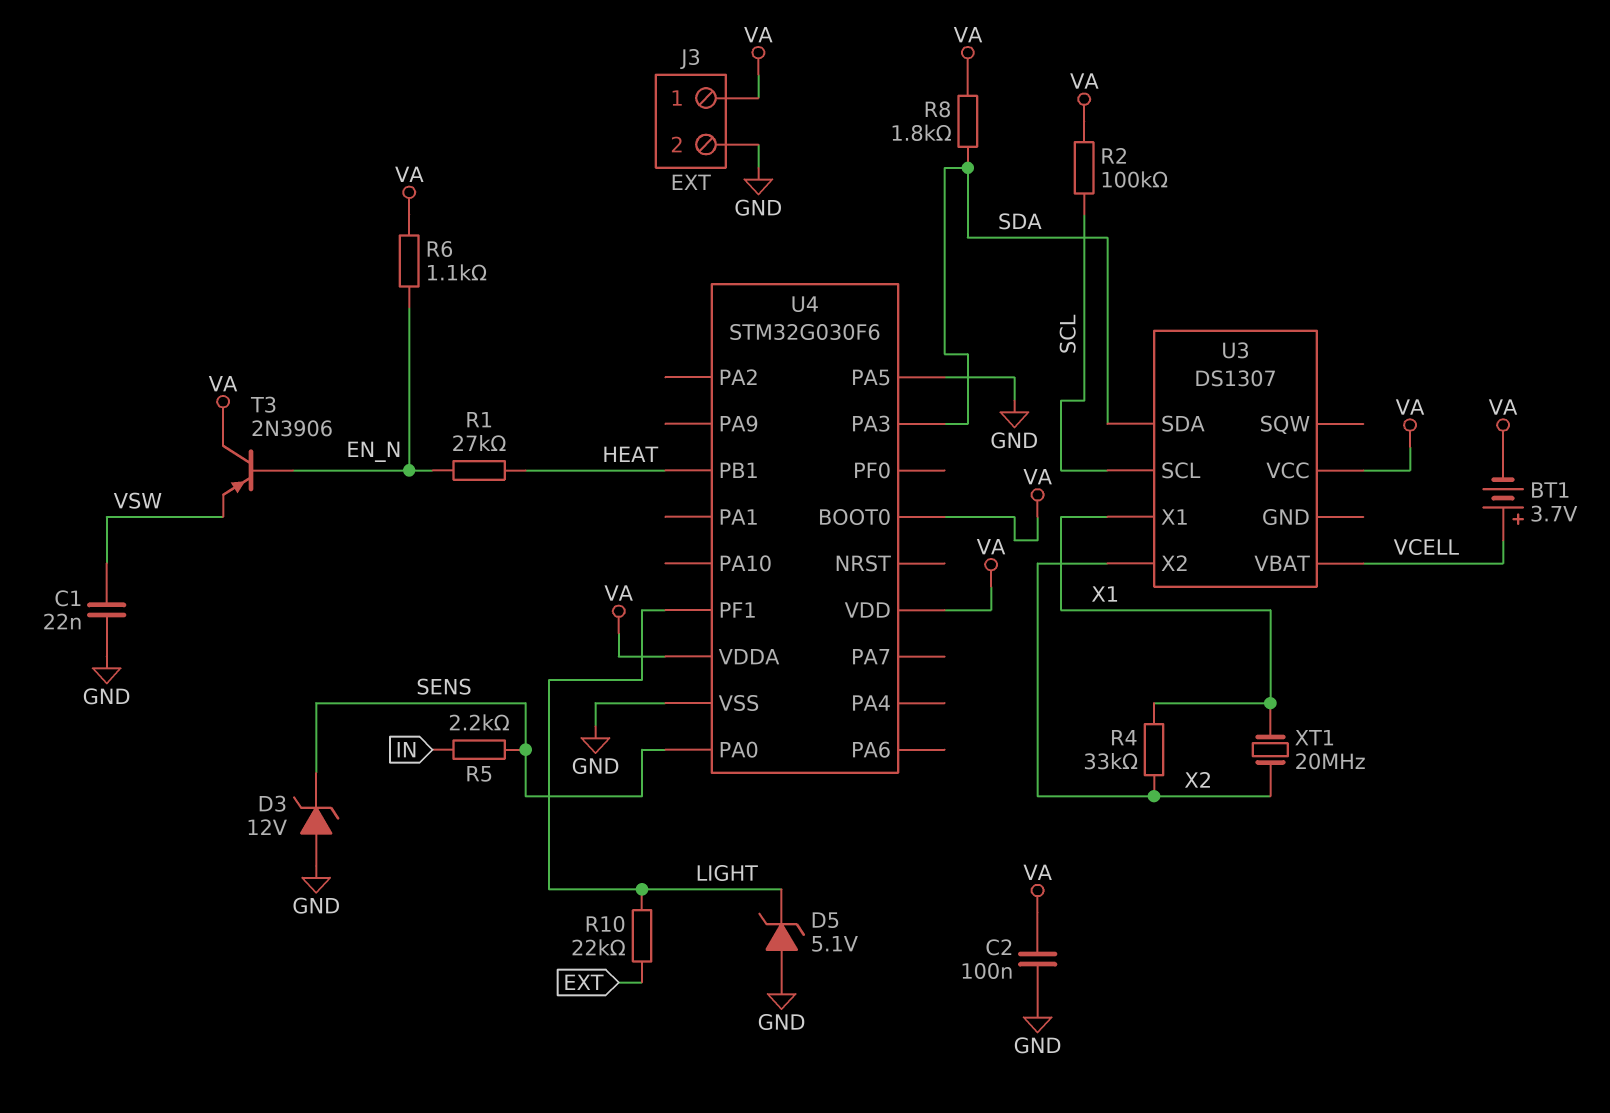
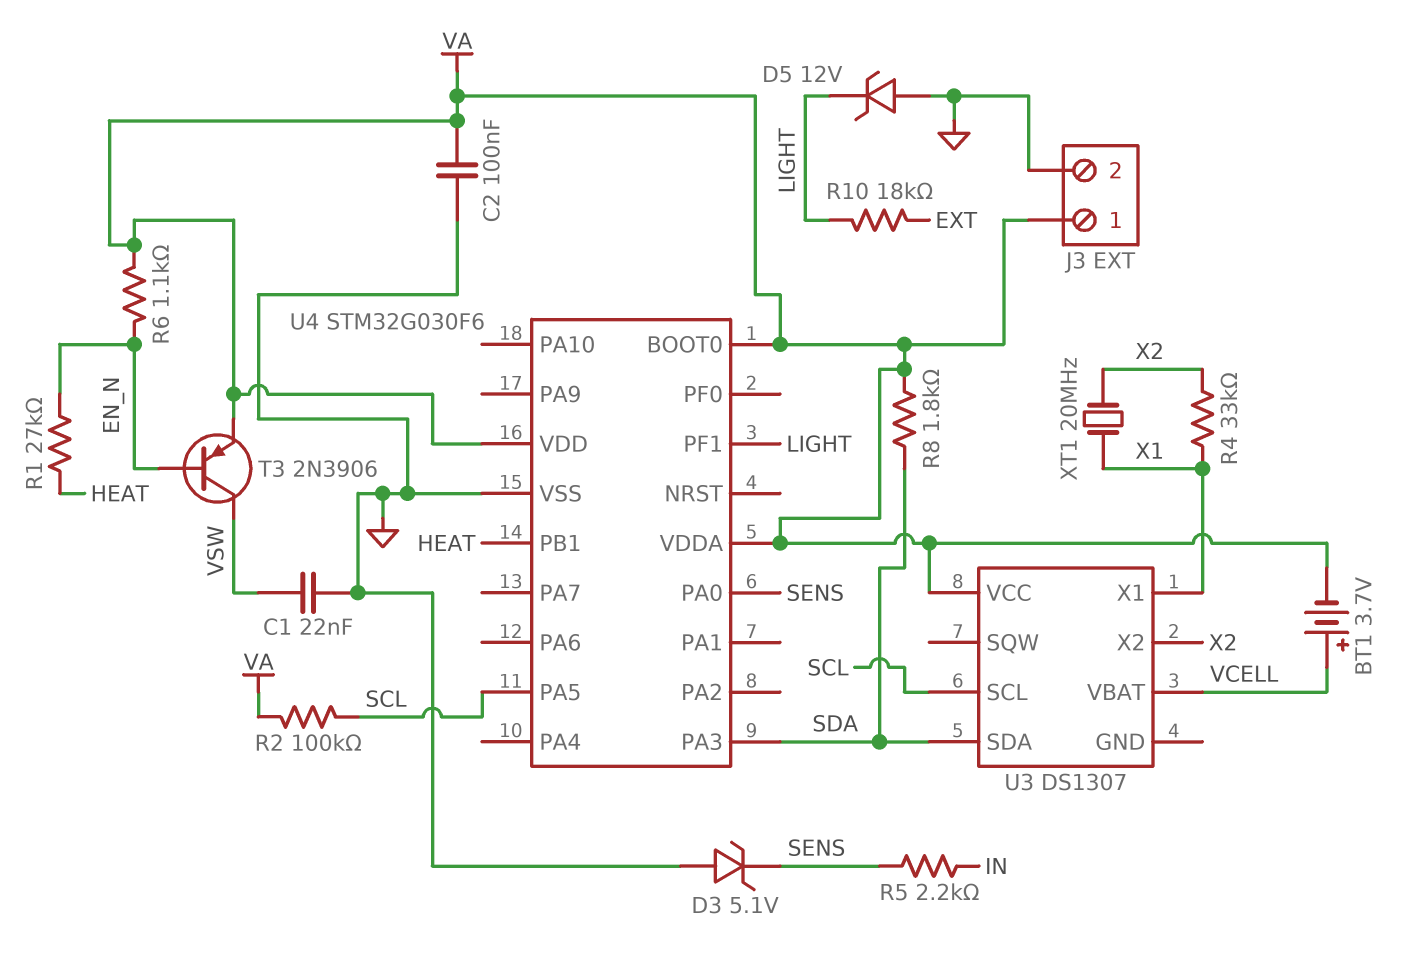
D3: zener 12V (A GND, K SENS) -> zener 5.1V (A GND, K SENS)
D5: zener 5.1V (A GND, K LIGHT) -> zener 12V (A GND, K LIGHT)
R10: 22k (EXT, LIGHT) -> 18k (EXT, LIGHT)
T3: PNP 2N3906 (B EN_N, C VA, E VSW) -> PNP 2N3906 (B EN_N, C VSW, E VA)
U4 pin PA5: GND -> SCL

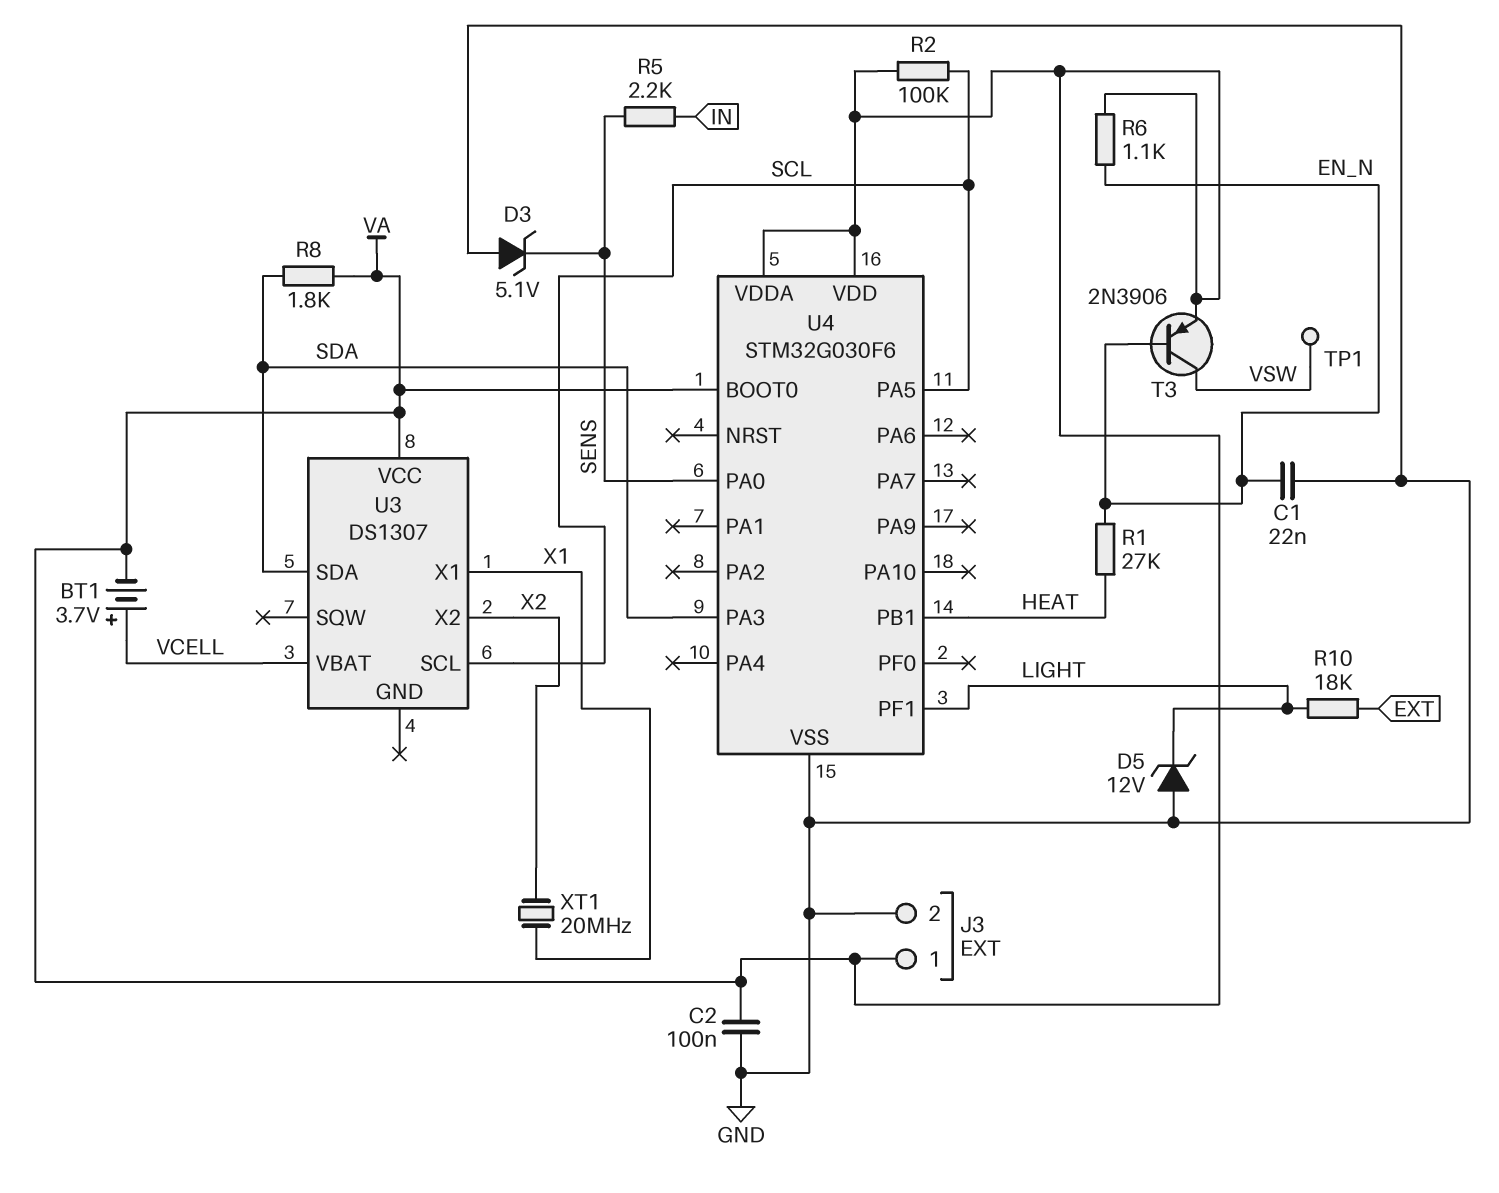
C1: 22nF (GND, VSW) -> 22nF (EN_N, GND)
R4: 33k (X1, X2) -> none
TP1: none -> test point (VSW)

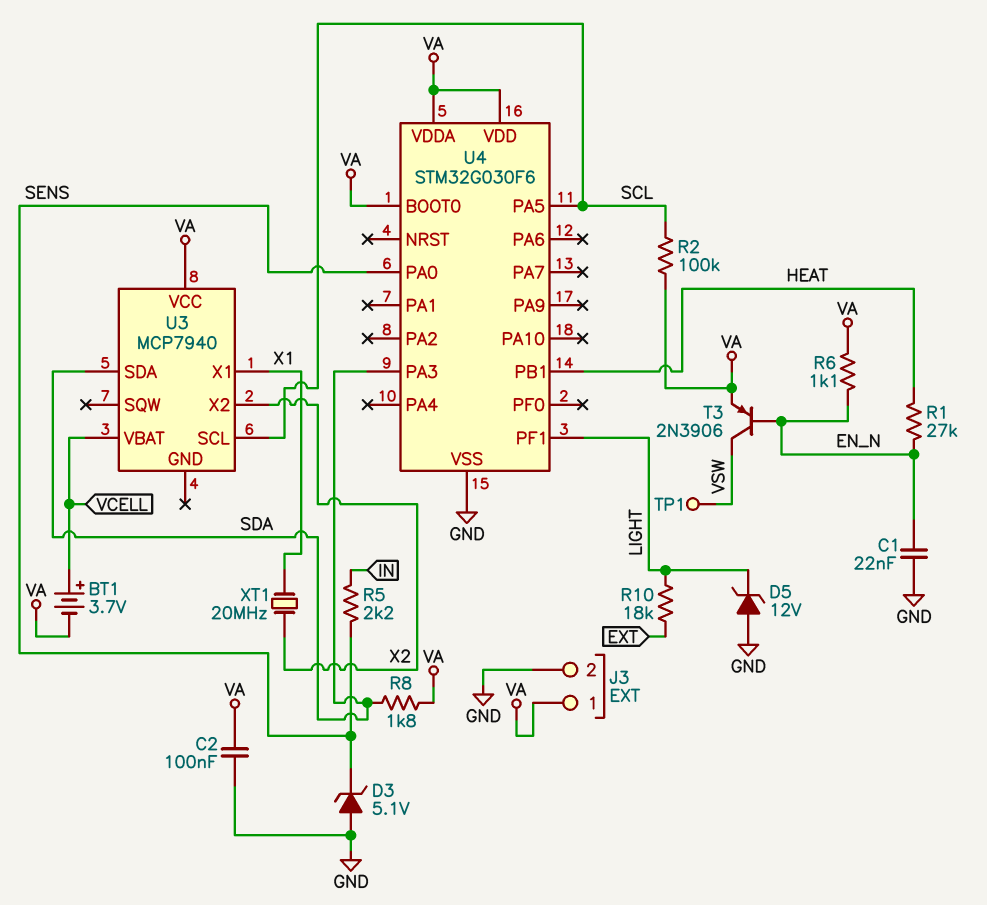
U3: DS1307 -> MCP7940

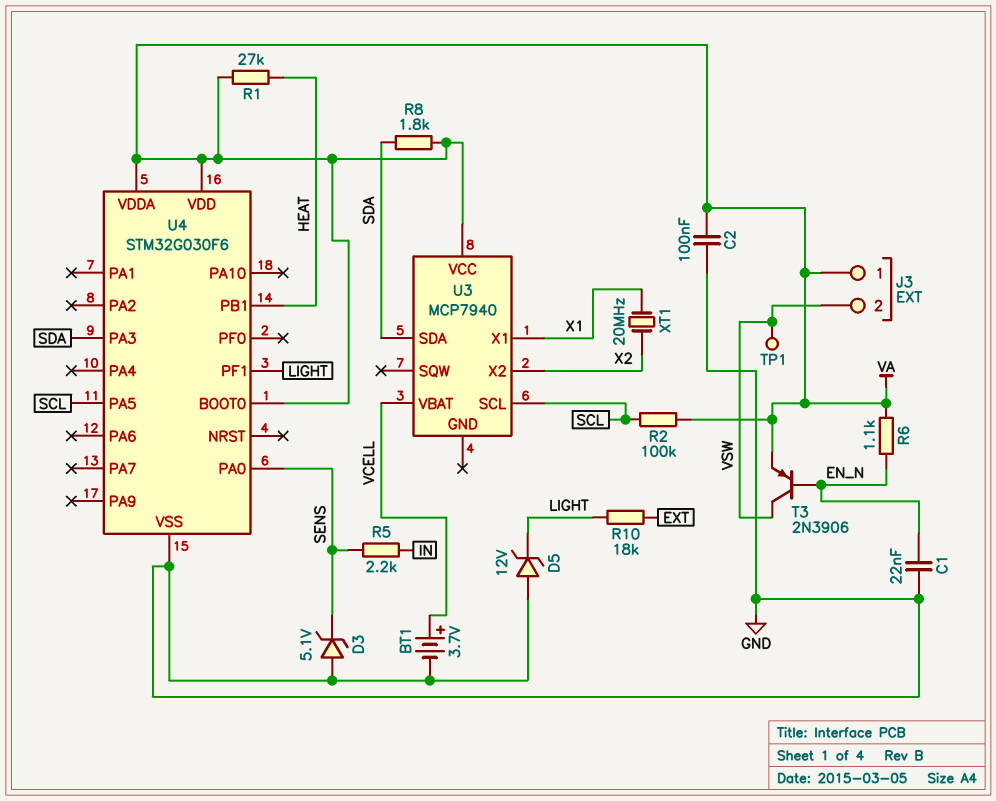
BT1: 3.7V (plus VCELL, minus VA) -> 3.7V (plus VCELL, minus GND)
J3 pin 2: GND -> VSW
R1: 27k (EN_N, HEAT) -> 27k (HEAT, VA)

